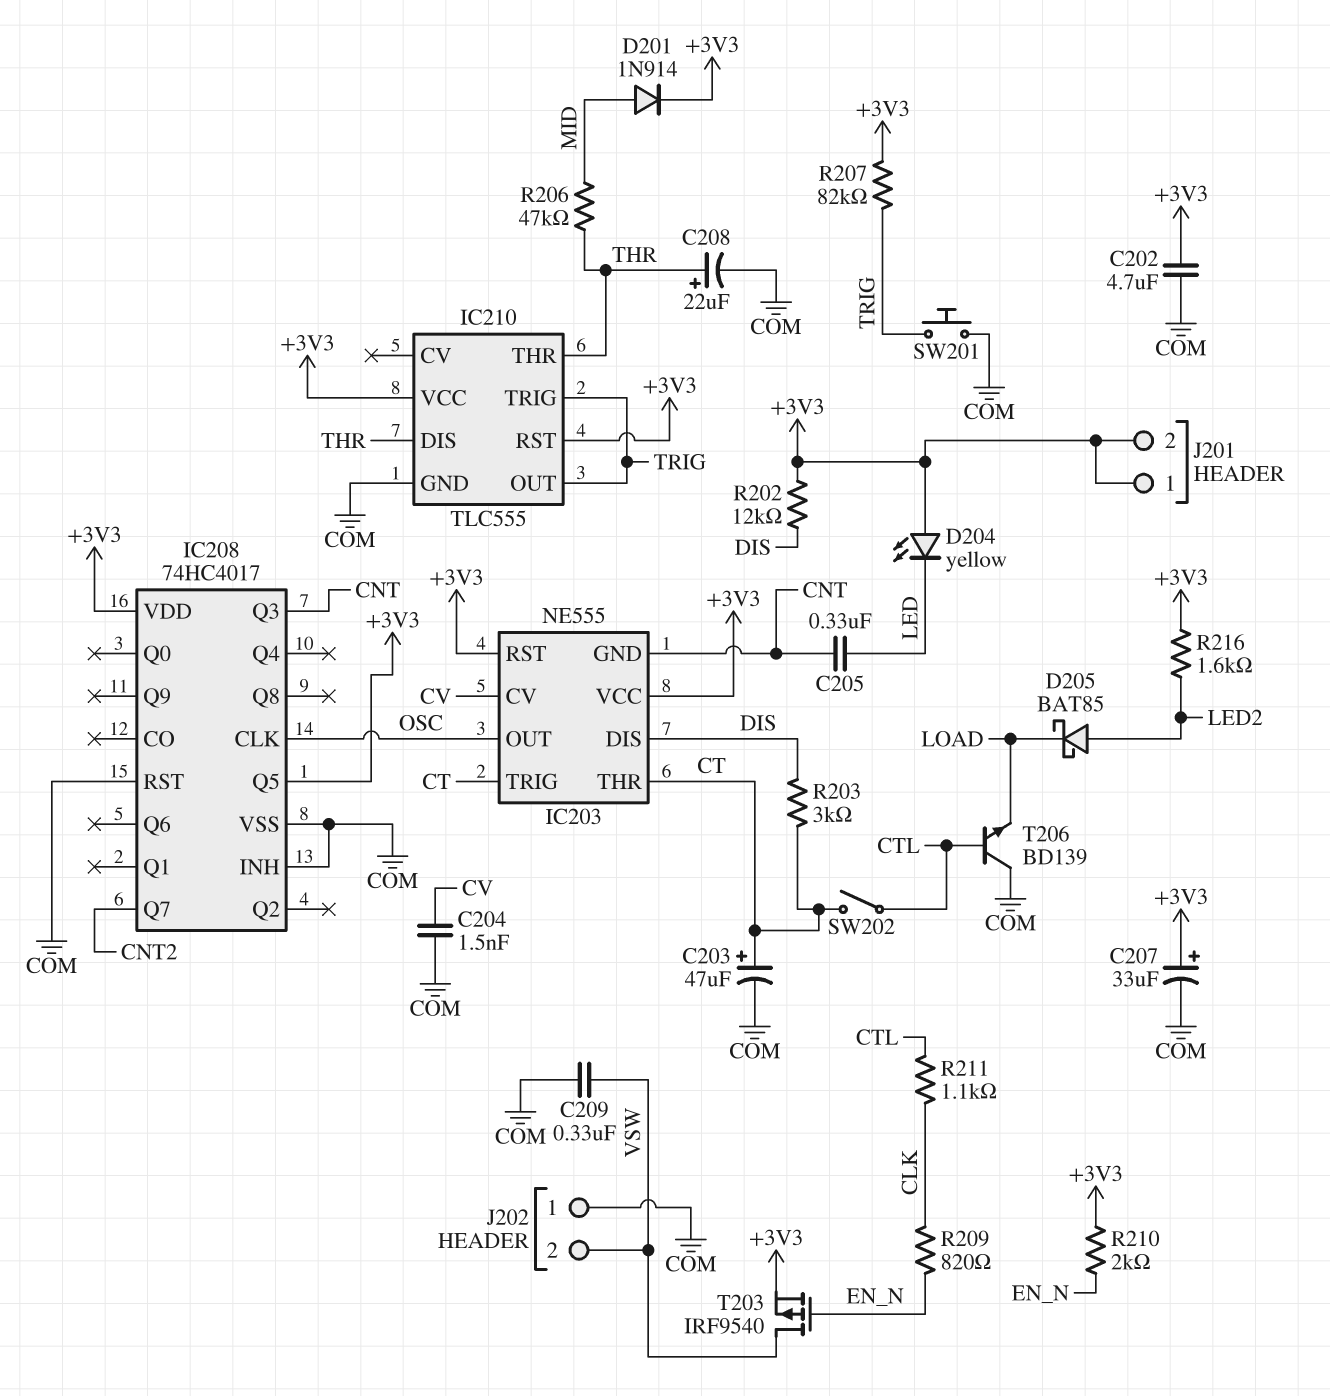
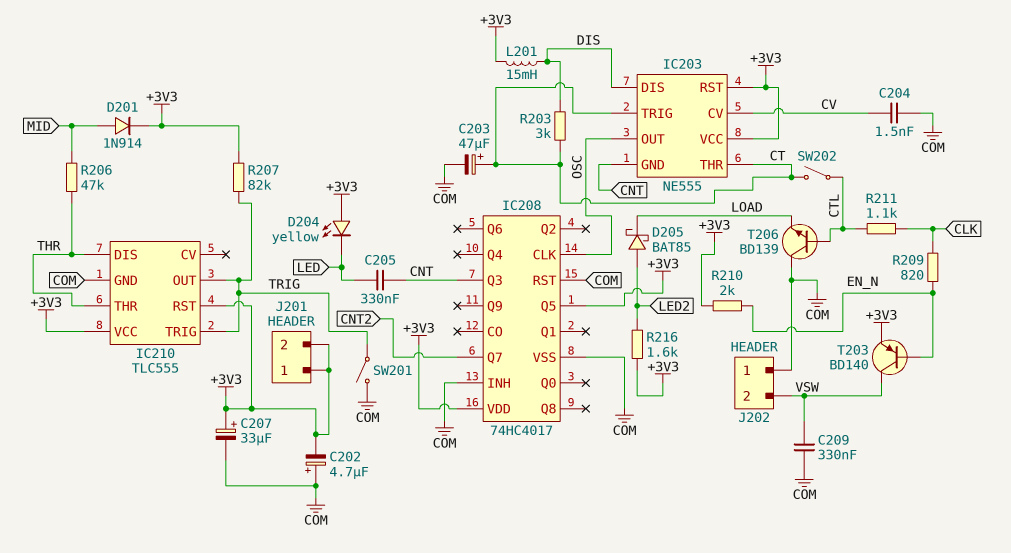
C202: 4.7uF (+3V3, COM) -> 4.7uF (plus COM, minus +3V3)
C208: 22uF (plus THR, minus COM) -> none
L201: none -> 15mH (+3V3, DIS)
R202: 12k (+3V3, DIS) -> none
SW201: button (COM, TRIG) -> switch (COM, TRIG)
T203: PMOS IRF9540 (G EN_N, D VSW, S +3V3) -> PNP BD140 (B EN_N, C VSW, E +3V3)

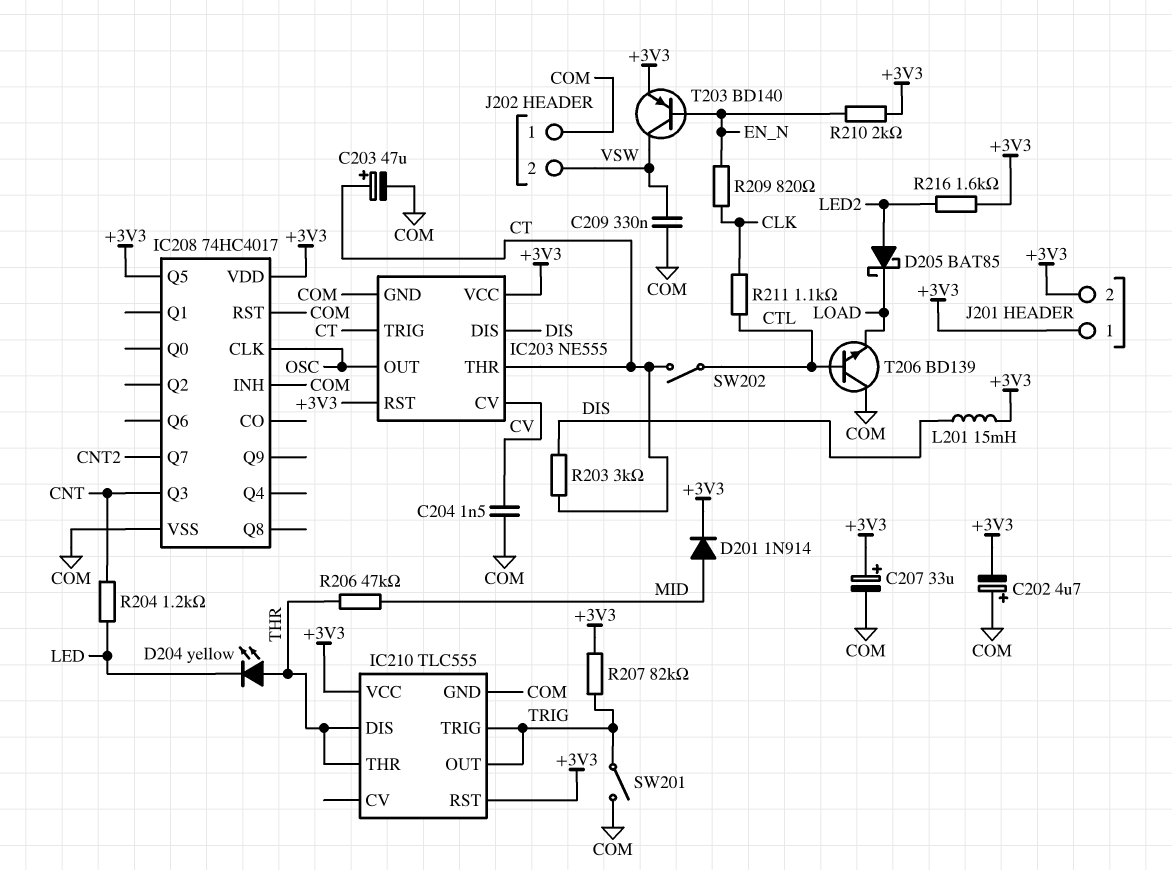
C205: 330nF (CNT, LED) -> none
D204: LED yellow (A +3V3, K LED) -> LED yellow (A THR, K LED)
IC203 pin GND: CNT -> COM
R204: none -> 1.2k (CNT, LED)

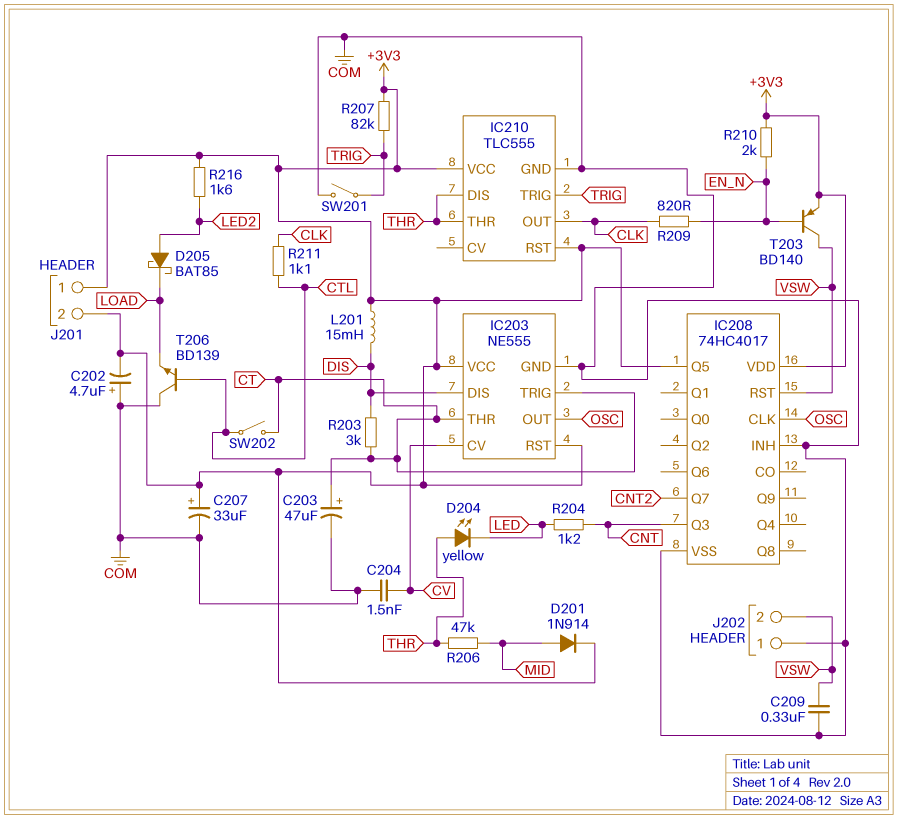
IC208 pin RST: COM -> VSW
IC210 pin OUT: TRIG -> CLK

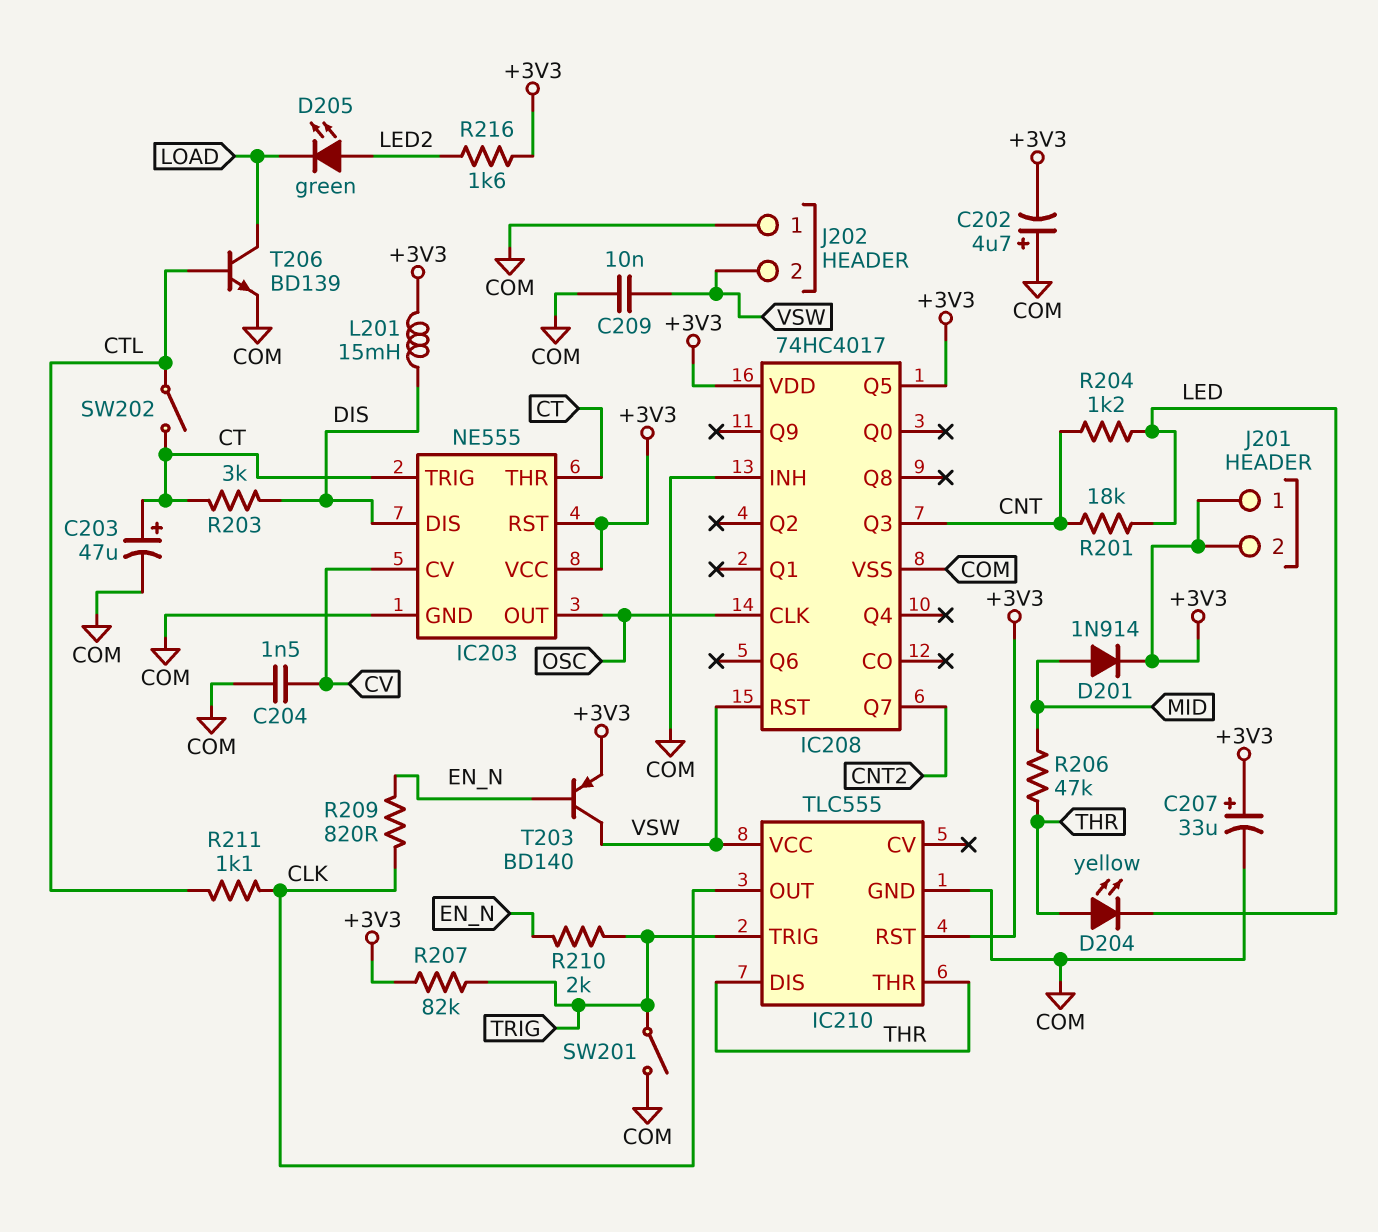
C209: 330nF (COM, VSW) -> 10nF (COM, VSW)
D205: schottky BAT85 (A LED2, K LOAD) -> LED green (A LED2, K LOAD)
IC210 pin VCC: +3V3 -> VSW
R201: none -> 18k (CNT, LED)
R210: 2k (+3V3, EN_N) -> 2k (EN_N, TRIG)
T206: NPN BD139 (B CTL, C COM, E LOAD) -> NPN BD139 (B CTL, C LOAD, E COM)

